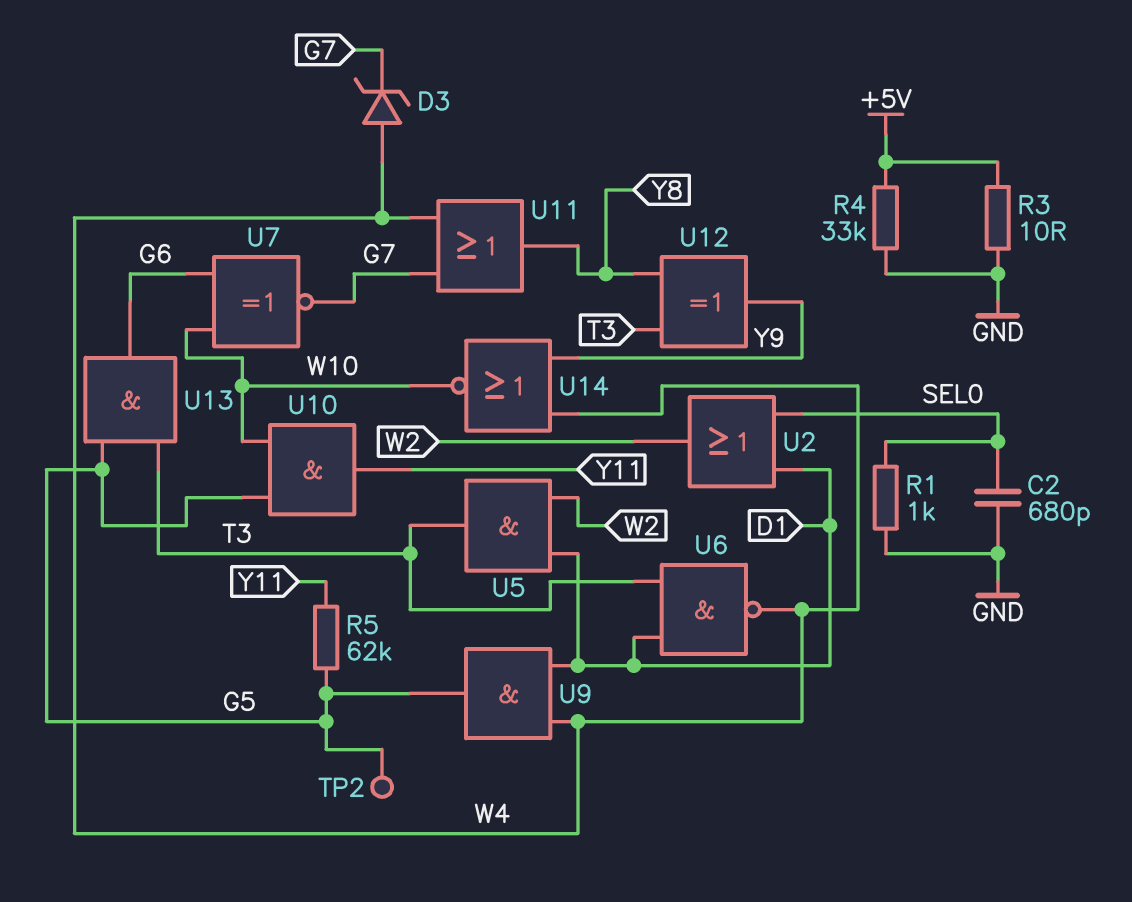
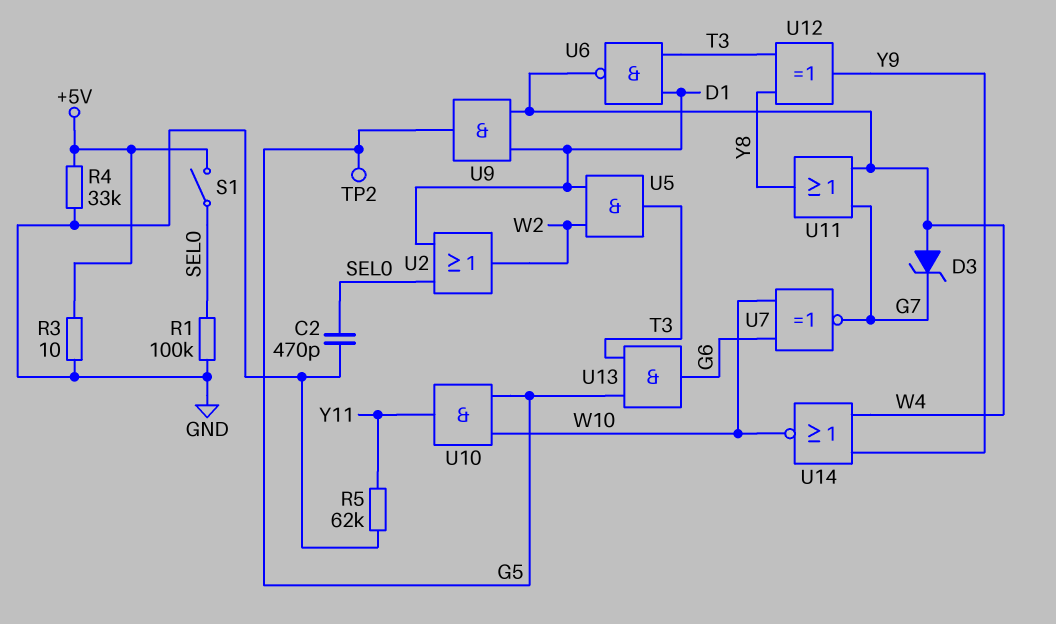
C2: 680pF (GND, SEL0) -> 470pF (GND, SEL0)
R1: 1k (GND, SEL0) -> 100k (GND, SEL0)
R5: 62k (G5, Y11) -> 62k (GND, Y11)
S1: none -> switch (+5V, SEL0)

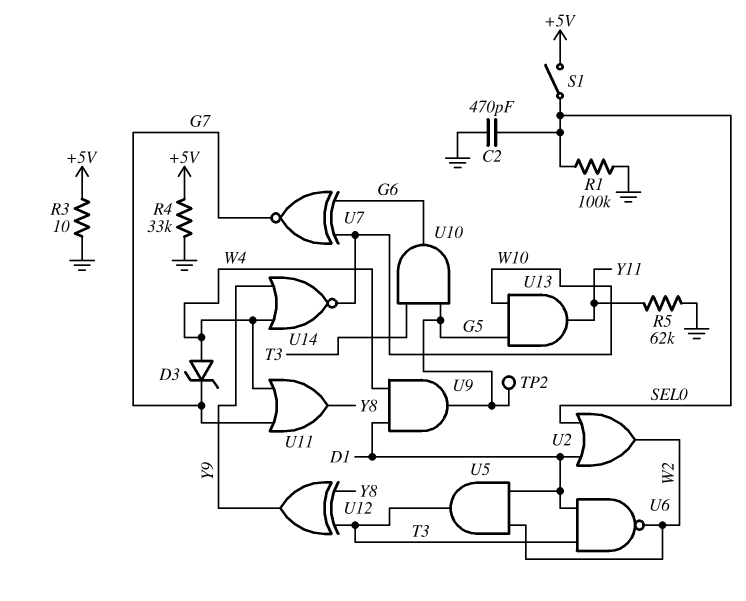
U6: NAND (in D1, in T3, out W4) -> NAND (in D1, in T3, out W2)
U10: AND (in G5, in W10, out Y11) -> AND (in G5, in T3, out G6)
U13: AND (in G5, in T3, out G6) -> AND (in G5, in W10, out Y11)

